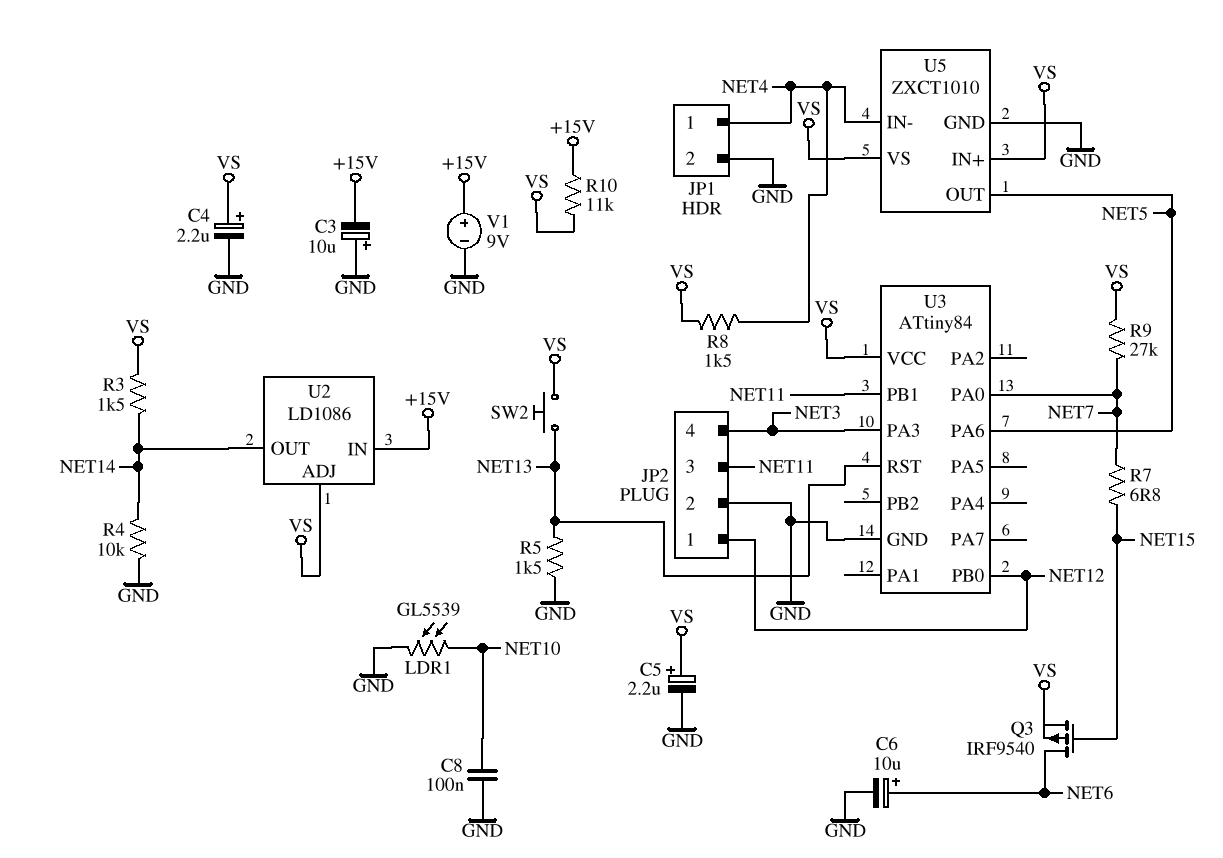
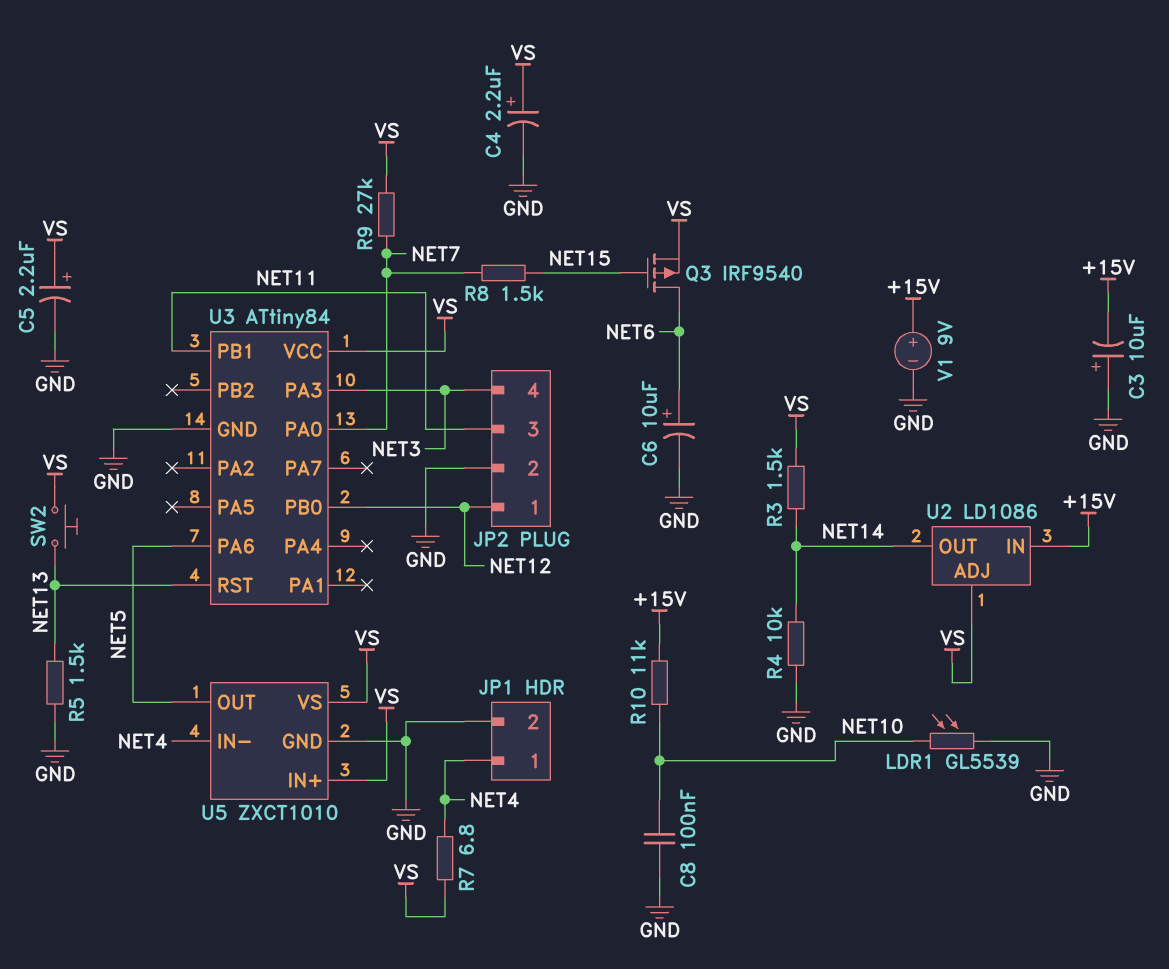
R7: 6.8 (NET7, NET15) -> 6.8 (NET4, VS)
R8: 1.5k (NET4, VS) -> 1.5k (NET7, NET15)
R10: 11k (+15V, VS) -> 11k (+15V, NET10)

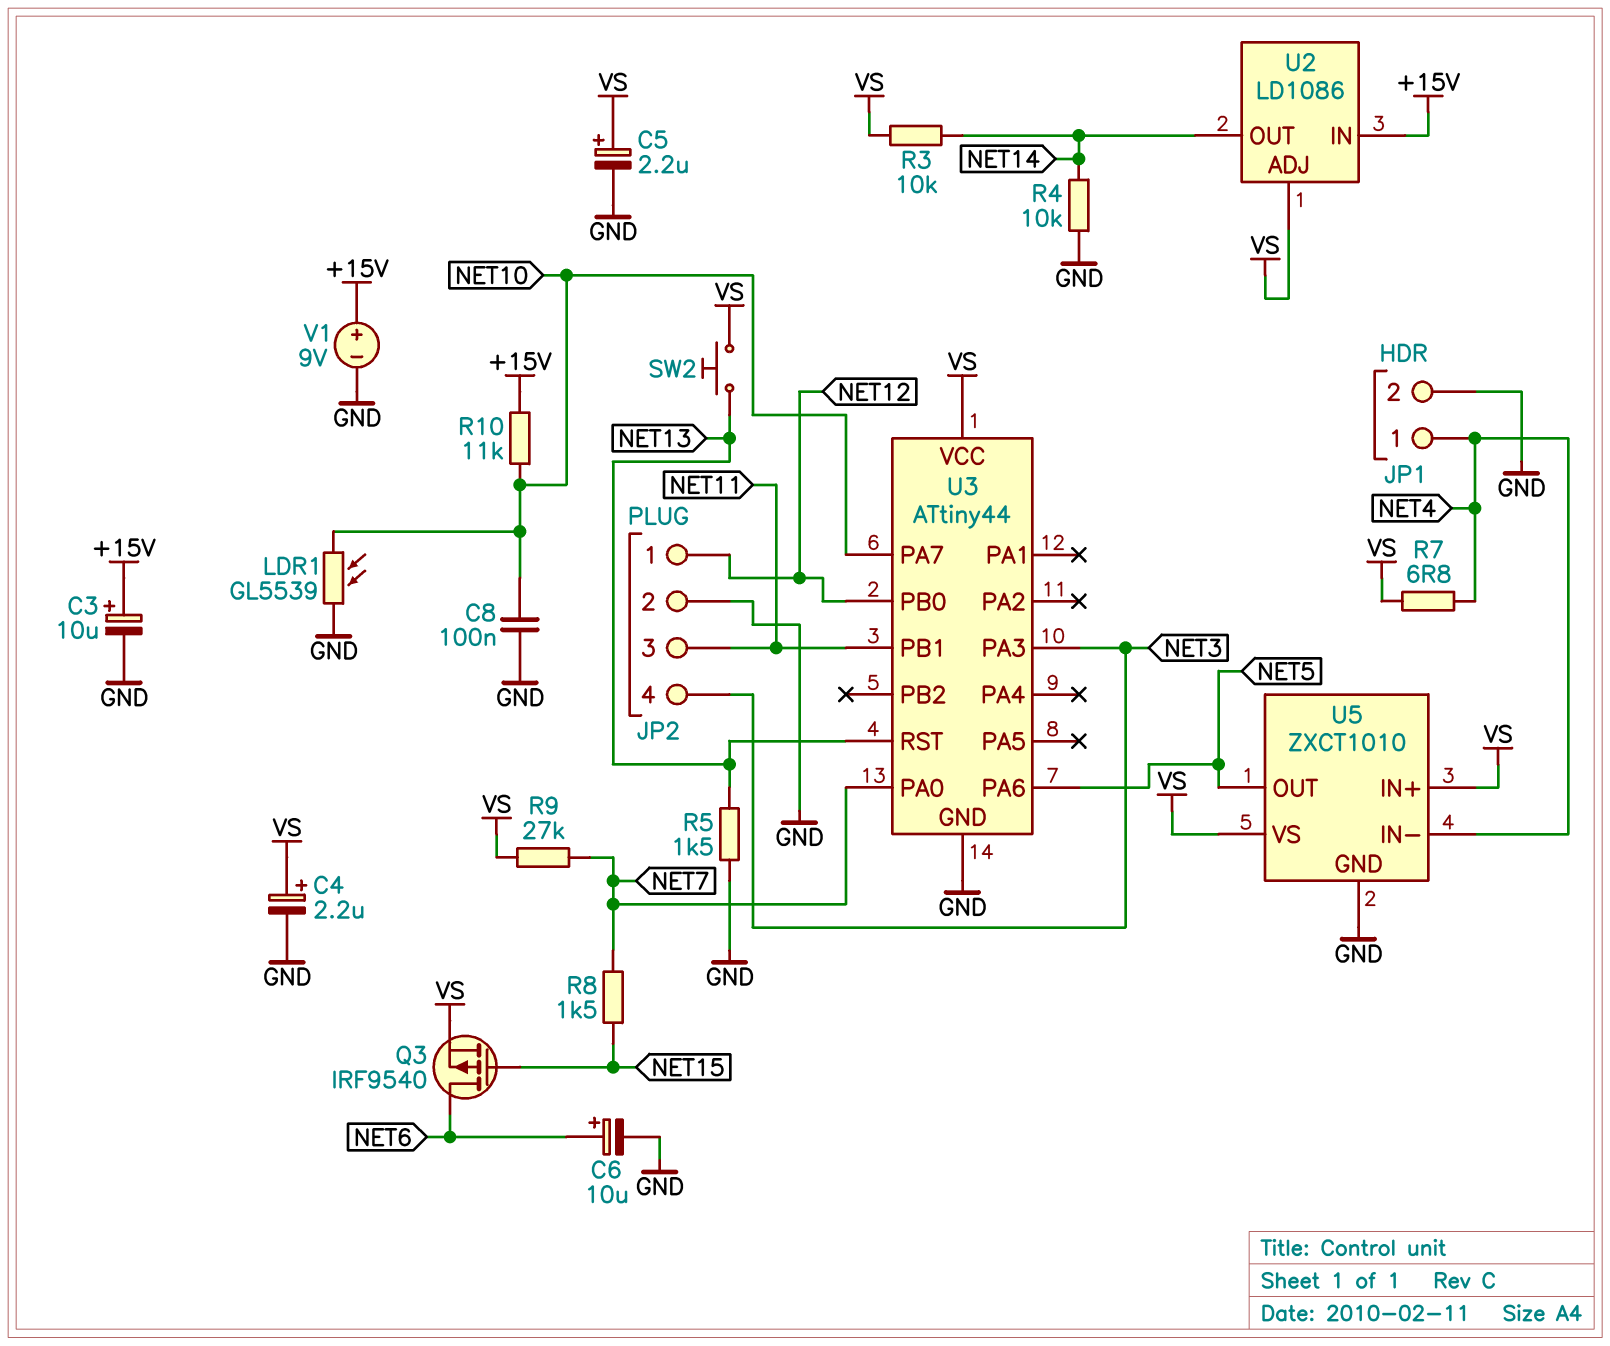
C3: 10uF (plus GND, minus +15V) -> 10uF (plus +15V, minus GND)
R3: 1.5k (NET14, VS) -> 10k (NET14, VS)
U3: ATtiny84 -> ATtiny44
U3 pin PA7: none -> NET10

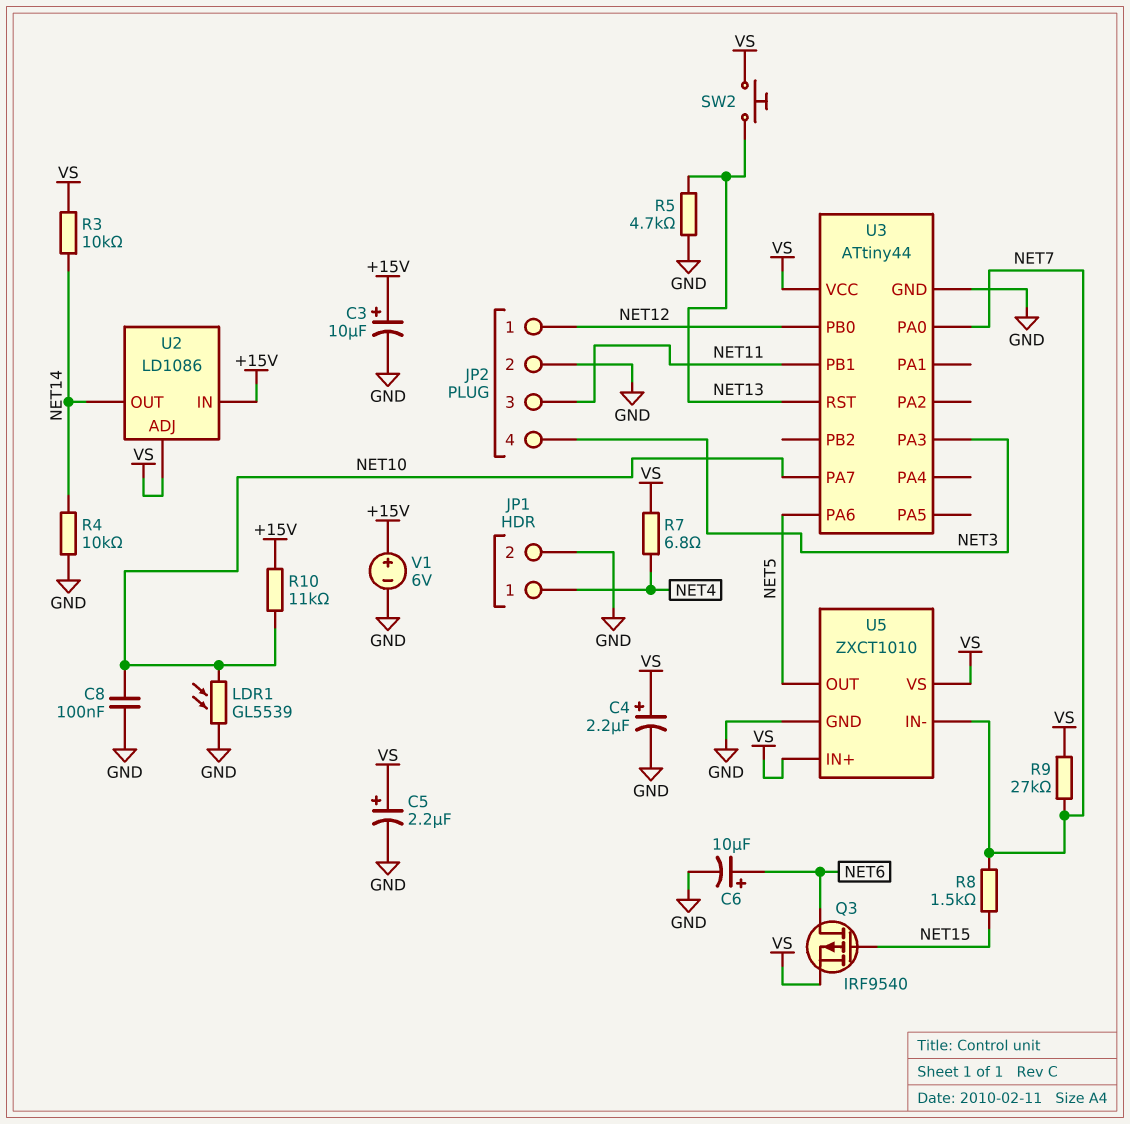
R5: 1.5k (GND, NET13) -> 4.7k (GND, NET13)
U5 pin IN-: NET4 -> NET7
V1: 9V (plus +15V, minus GND) -> 6V (plus +15V, minus GND)

